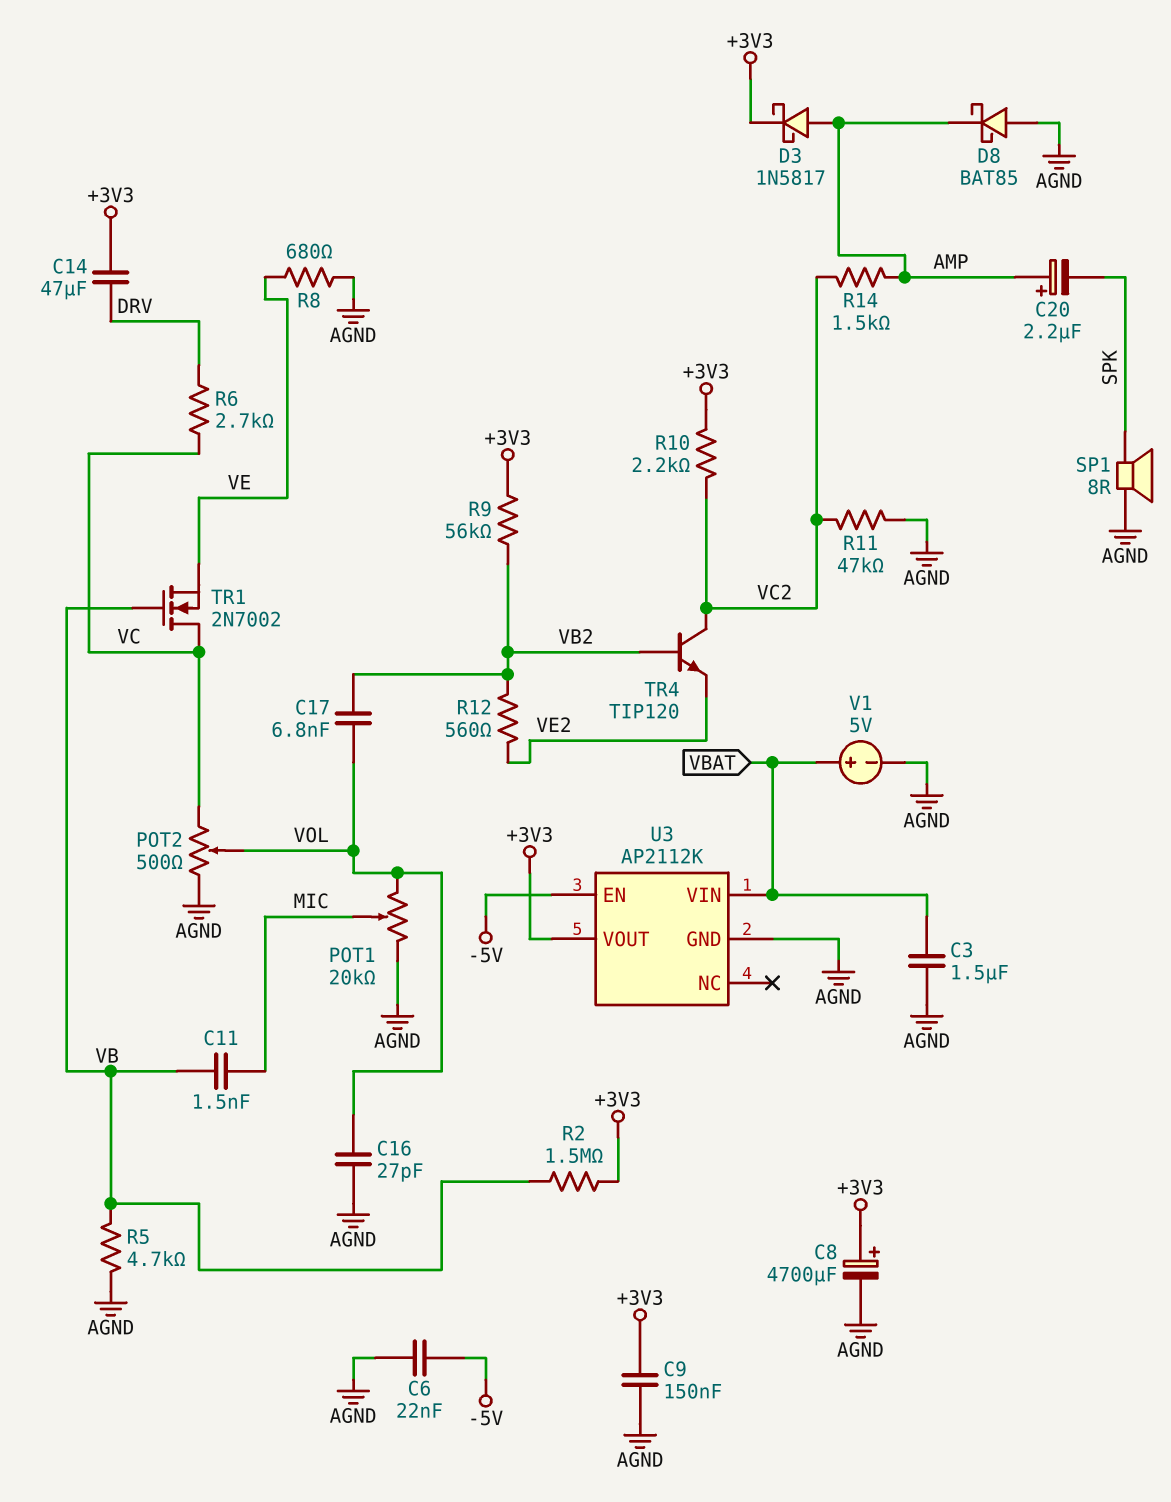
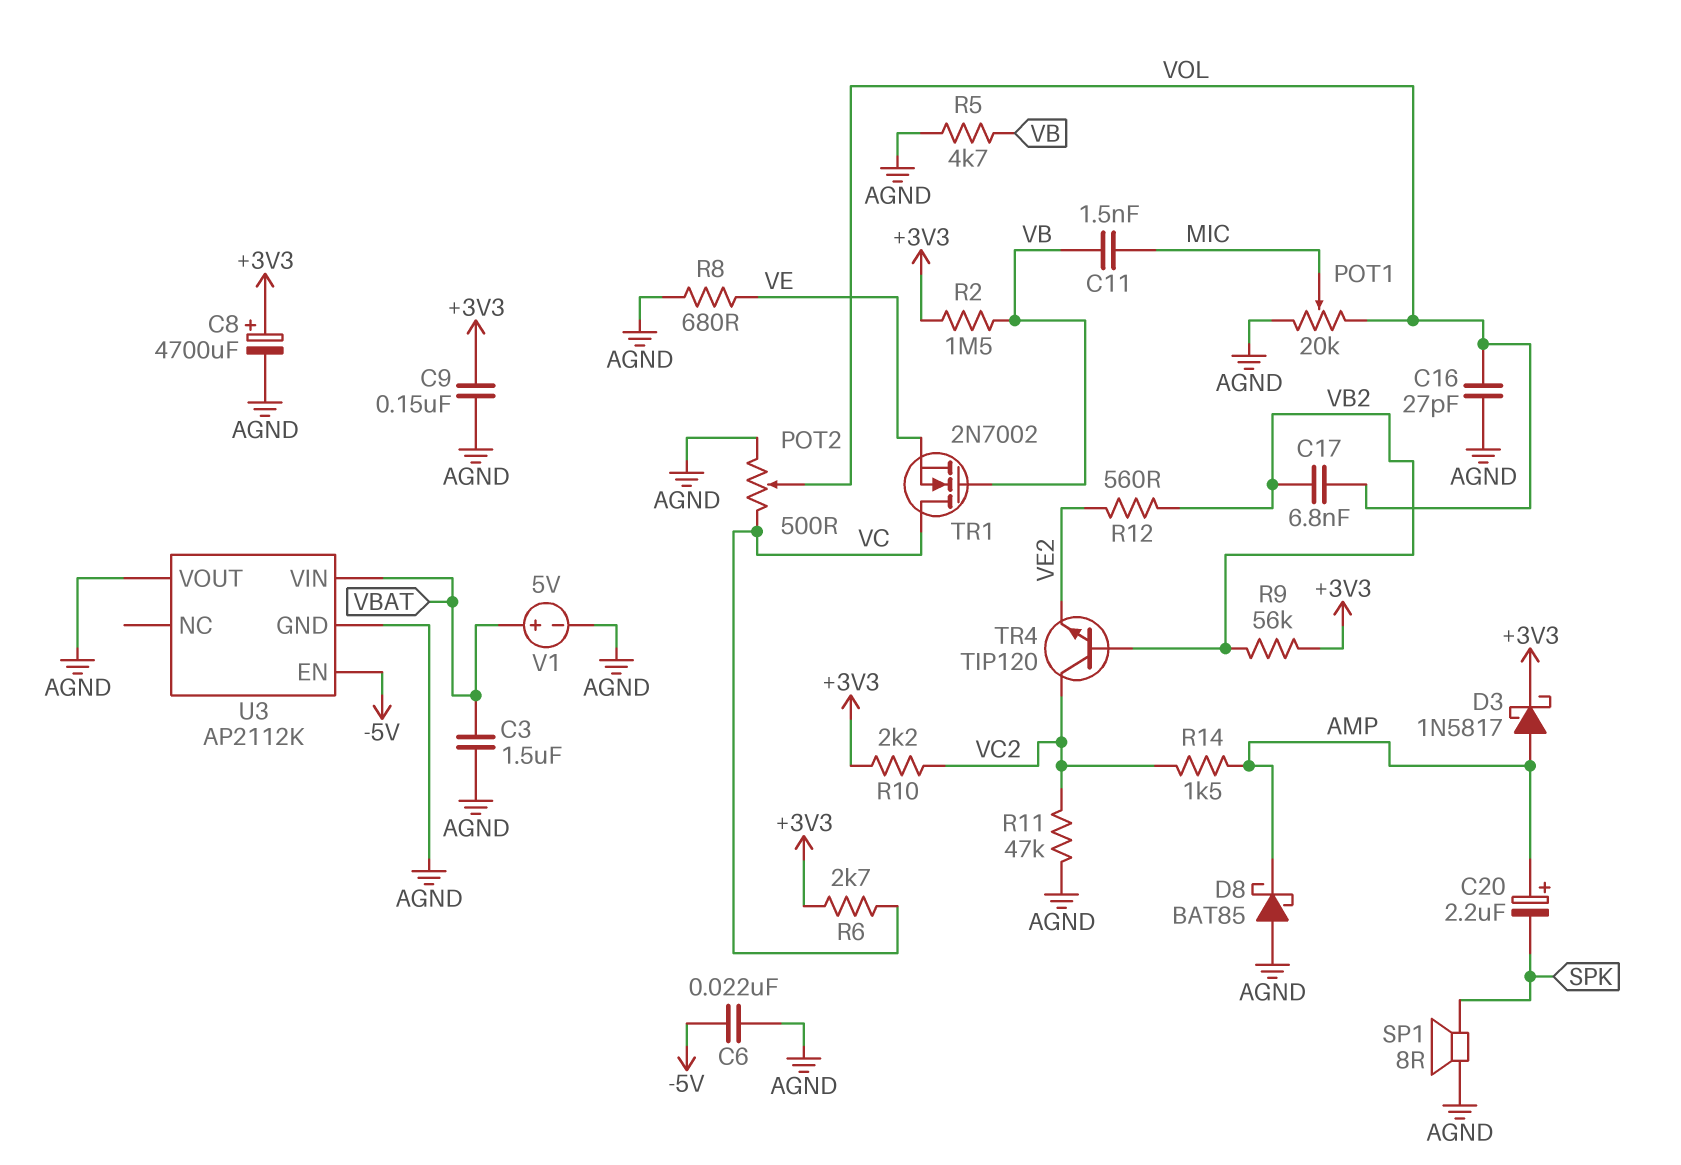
C14: 47uF (+3V3, DRV) -> none
R6: 2.7k (DRV, VC) -> 2.7k (+3V3, VC)
U3 pin VOUT: +3V3 -> AGND

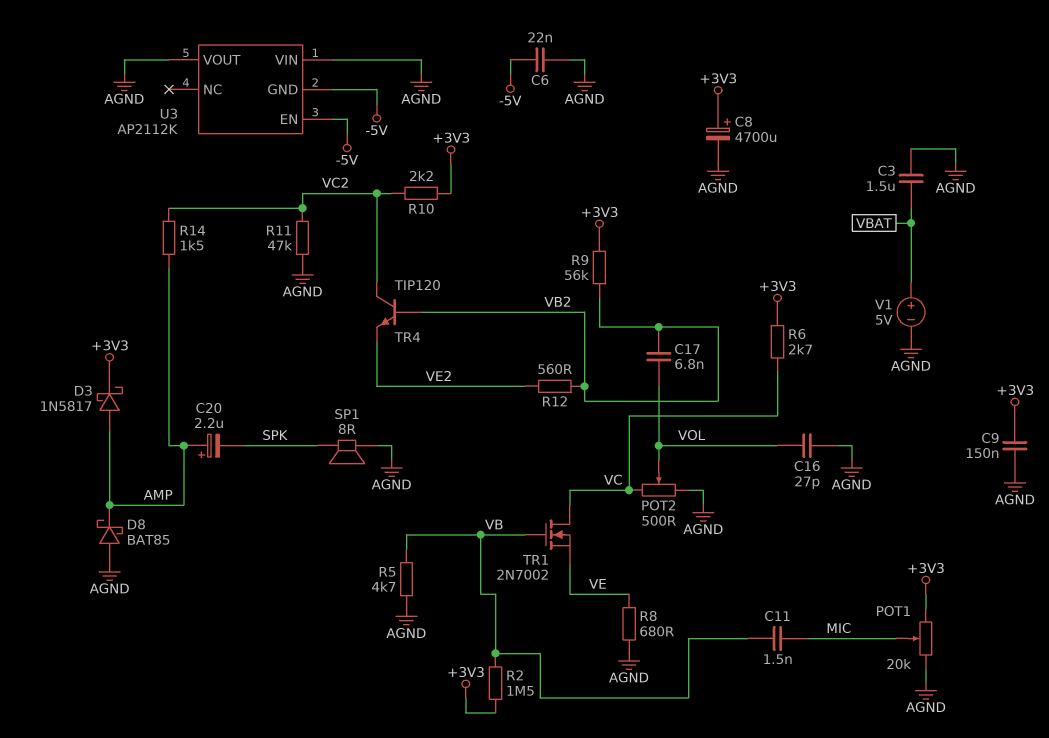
POT1: 20k (AGND, VOL, wiper MIC) -> 20k (+3V3, AGND, wiper MIC)
U3 pin GND: AGND -> -5V
U3 pin VIN: VBAT -> AGND

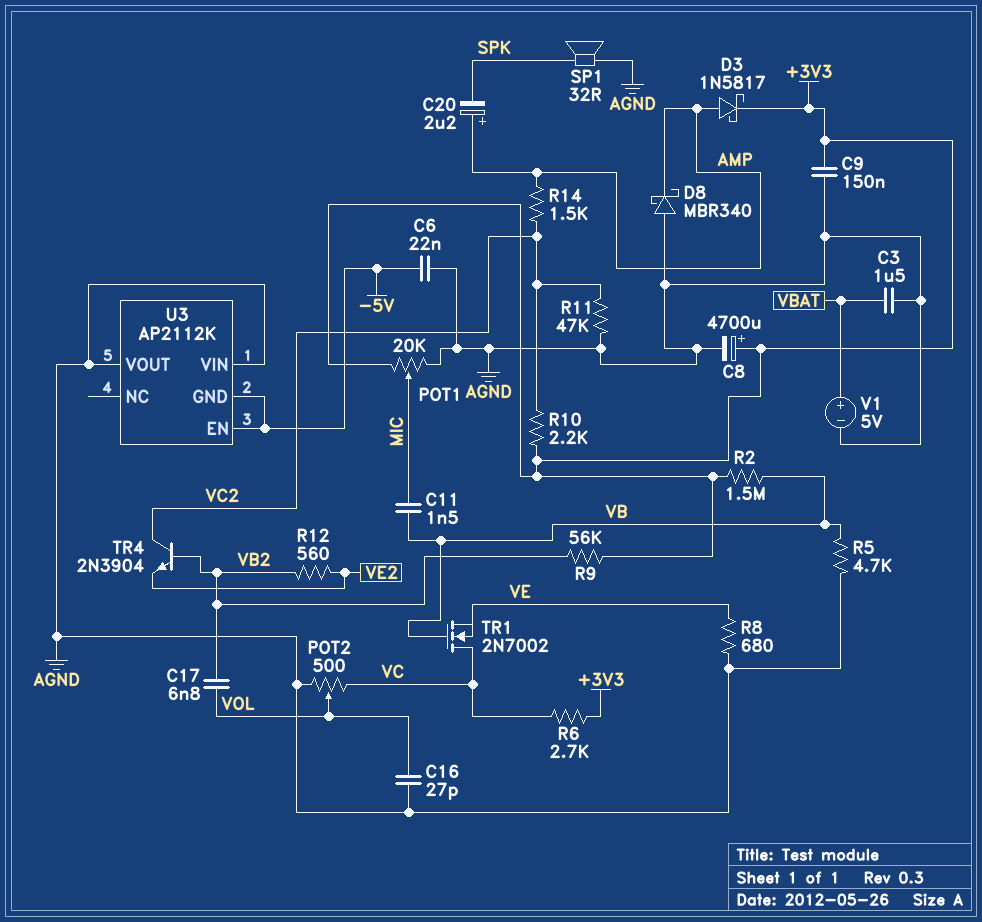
D8: schottky BAT85 (A AGND, K AMP) -> schottky MBR340 (A AGND, K AMP)
SP1: speaker 8R (AGND, SPK) -> speaker 32R (AGND, SPK)
TR4: NPN TIP120 (B VB2, C VC2, E VE2) -> NPN 2N3904 (B VB2, C VC2, E VE2)

